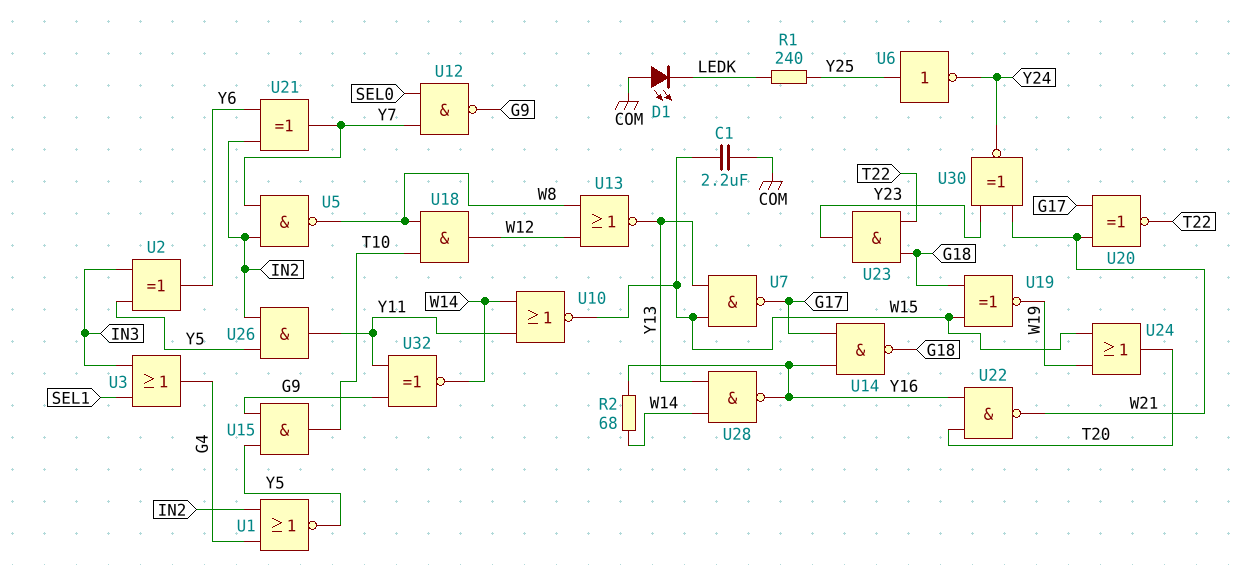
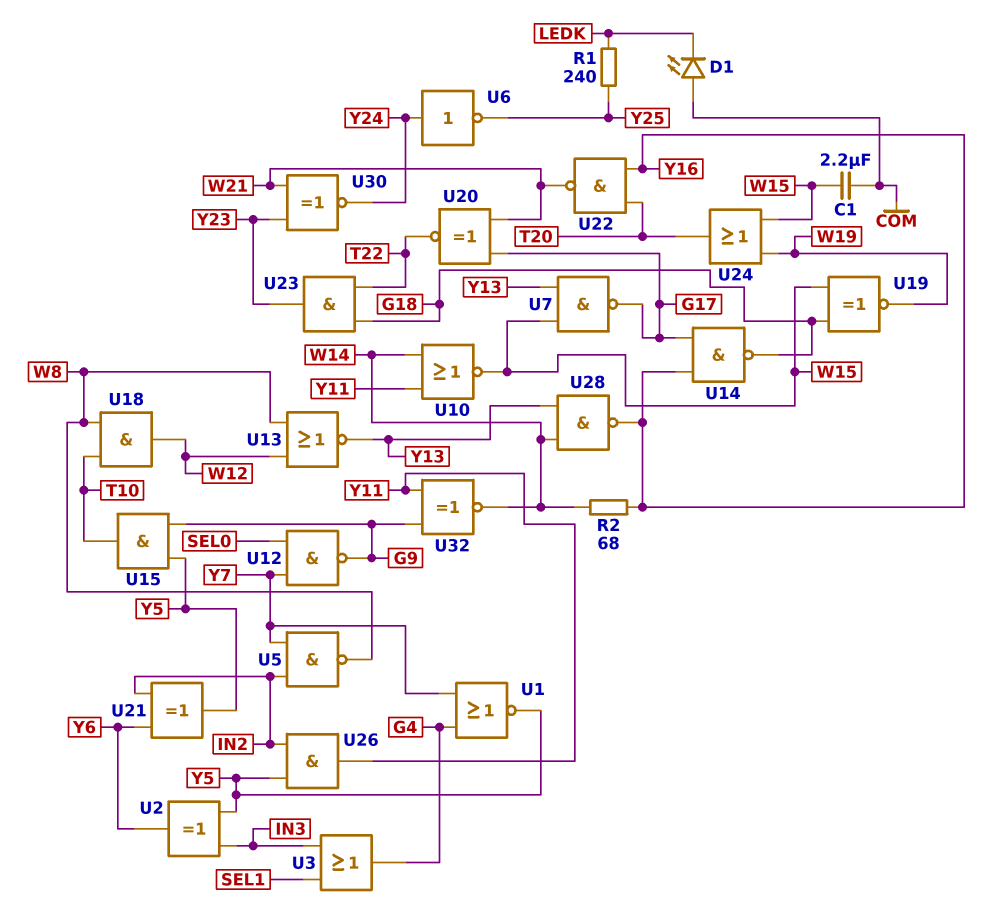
U1: NOR (in G4, in IN2, out Y5) -> NOR (in G4, in Y7, out Y5)
U6: NOT (in Y25, out Y24) -> NOT (in Y24, out Y25)
U21: XOR (in IN2, in Y6, out Y7) -> XOR (in IN2, in Y6, out Y5)

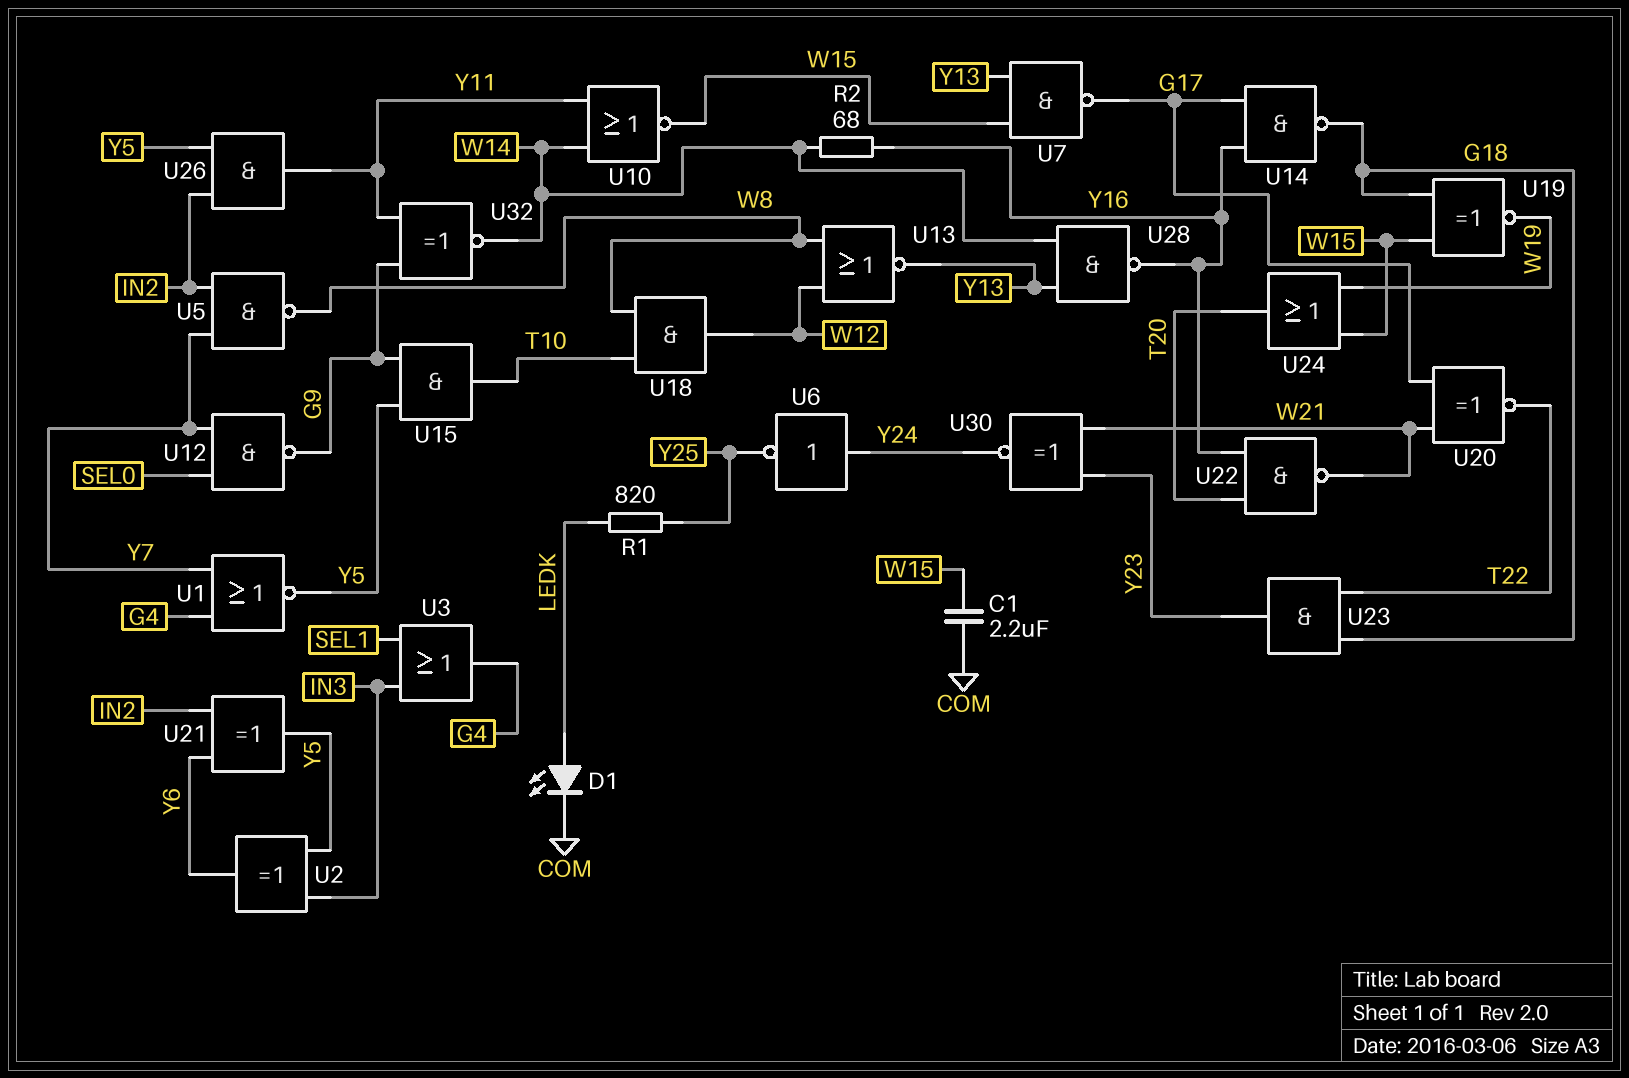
D1: LED (A COM, K LEDK) -> LED (A LEDK, K COM)
R1: 240 (LEDK, Y25) -> 820 (LEDK, Y25)

